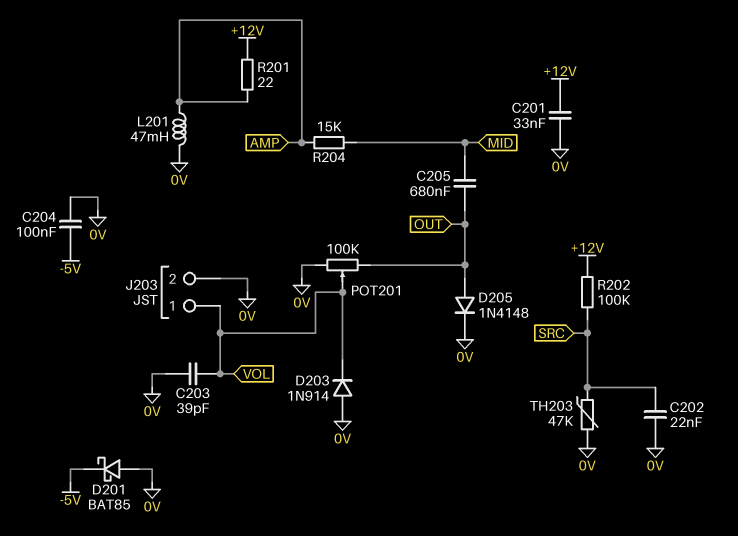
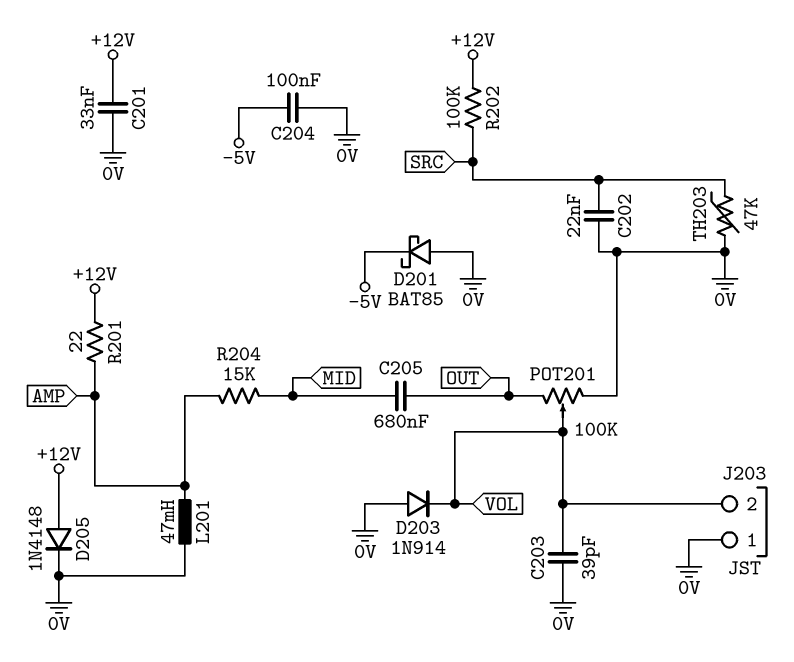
D205: diode 1N4148 (A OUT, K 0V) -> diode 1N4148 (A +12V, K 0V)
J203 pin 1: VOL -> 0V
J203 pin 2: 0V -> VOL

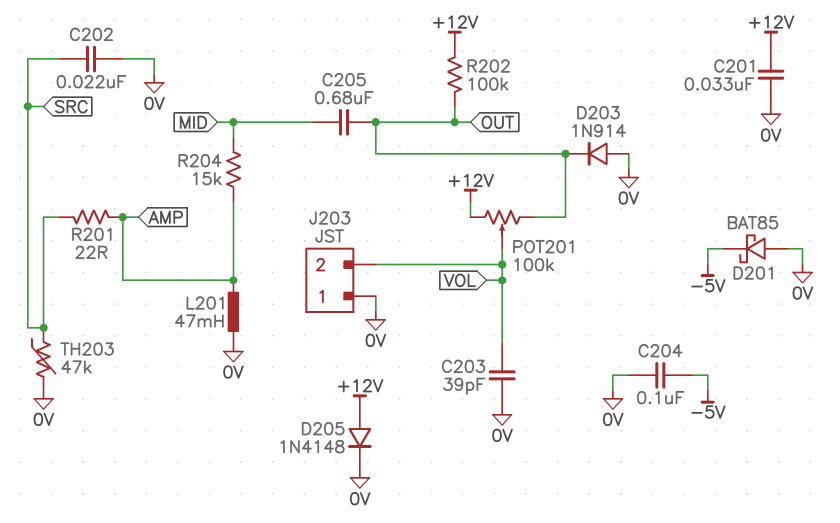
D203: diode 1N914 (A 0V, K VOL) -> diode 1N914 (A 0V, K OUT)
POT201: 100k (0V, OUT, wiper VOL) -> 100k (+12V, OUT, wiper VOL)
R201: 22 (+12V, AMP) -> 22 (AMP, SRC)
R202: 100k (+12V, SRC) -> 100k (+12V, OUT)

